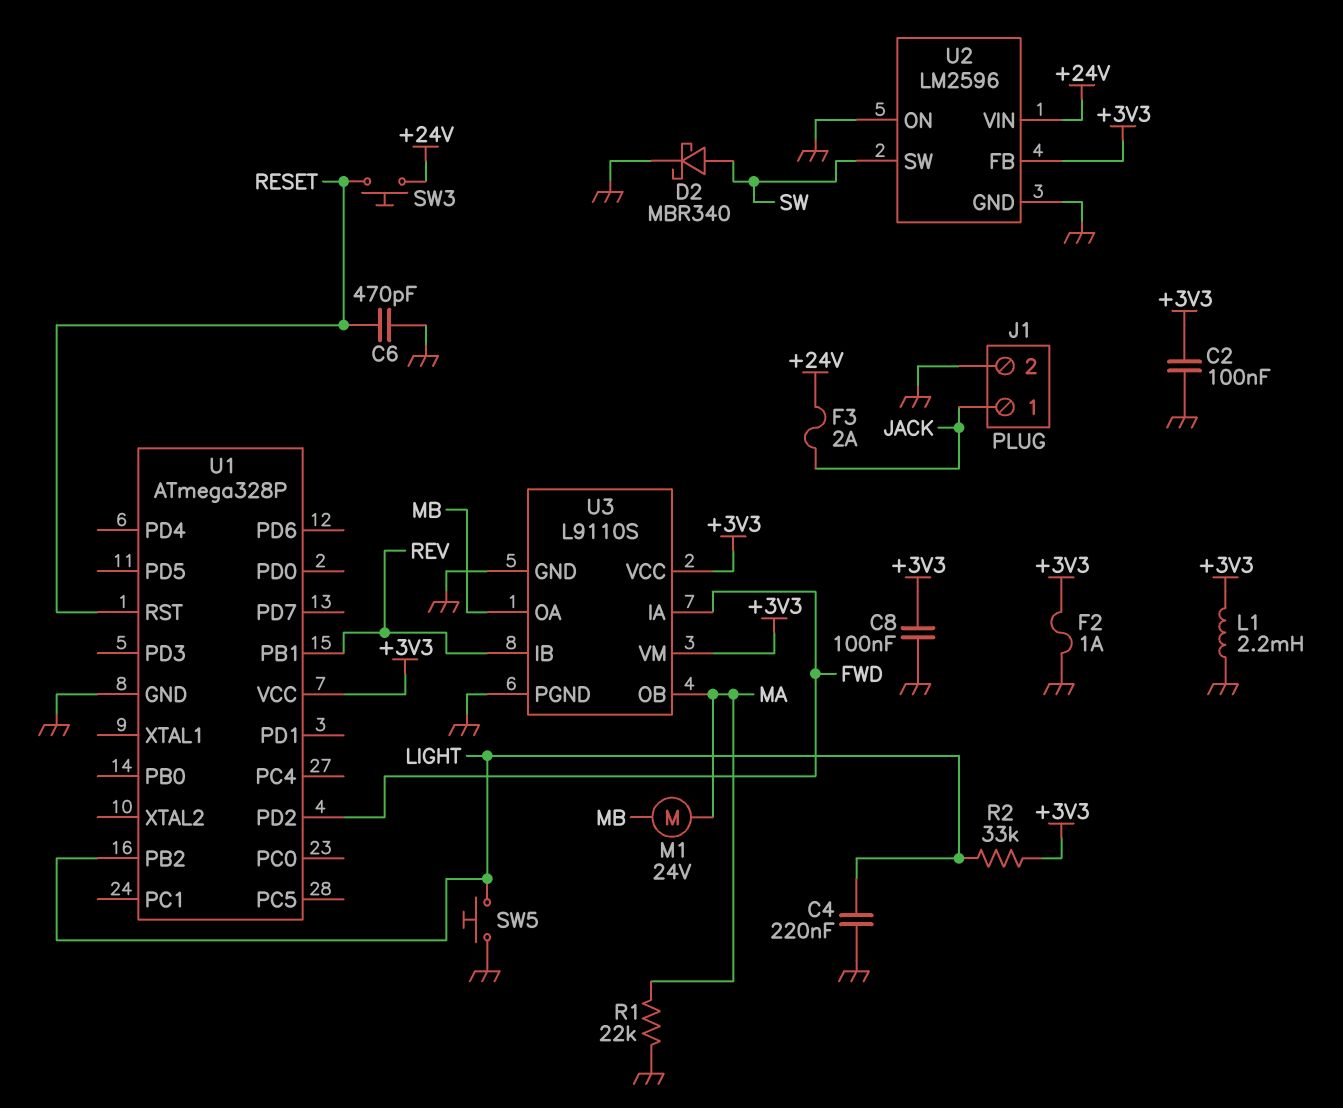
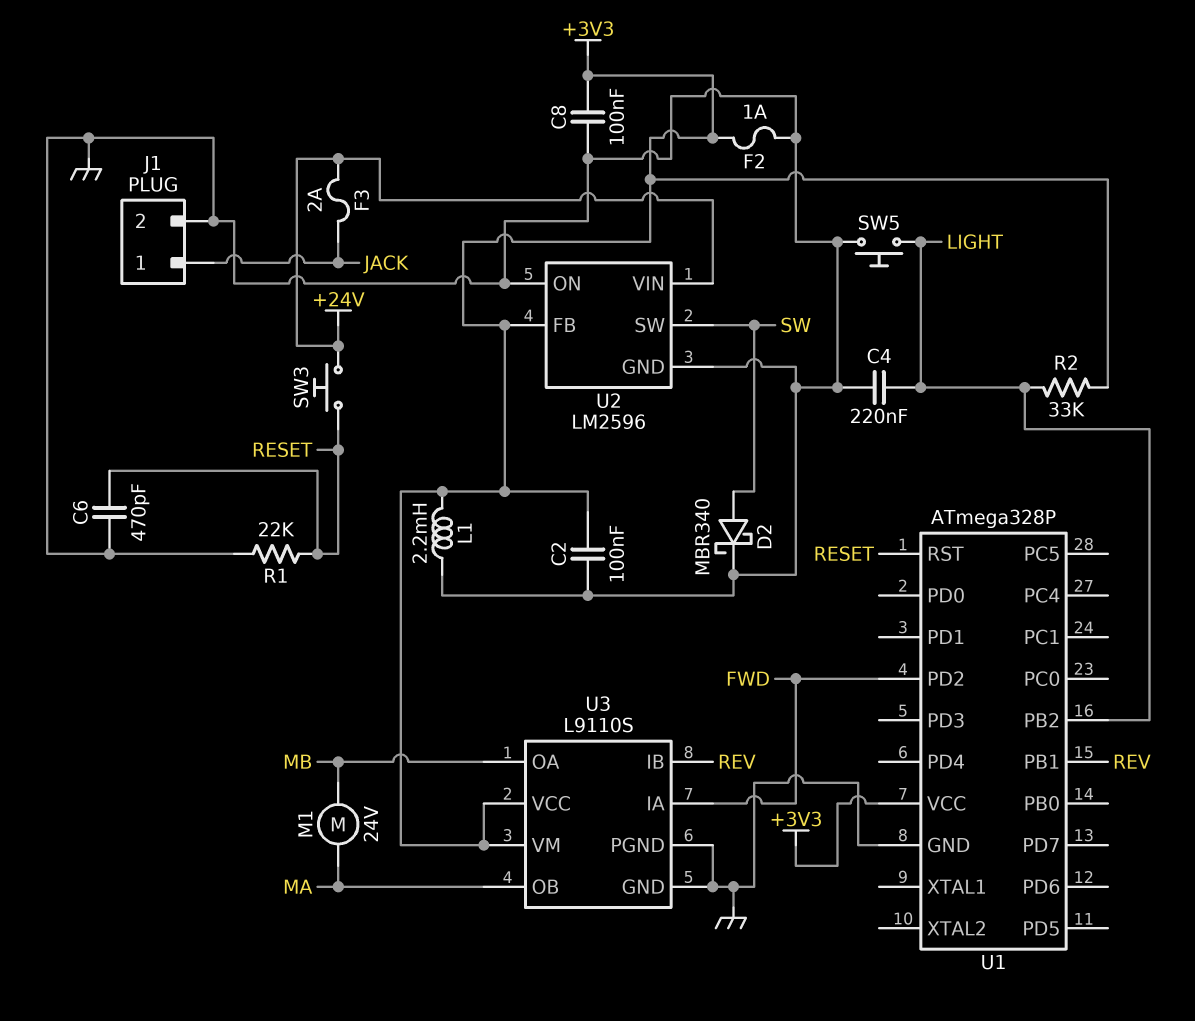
R1: 22k (GND, MA) -> 22k (GND, RESET)

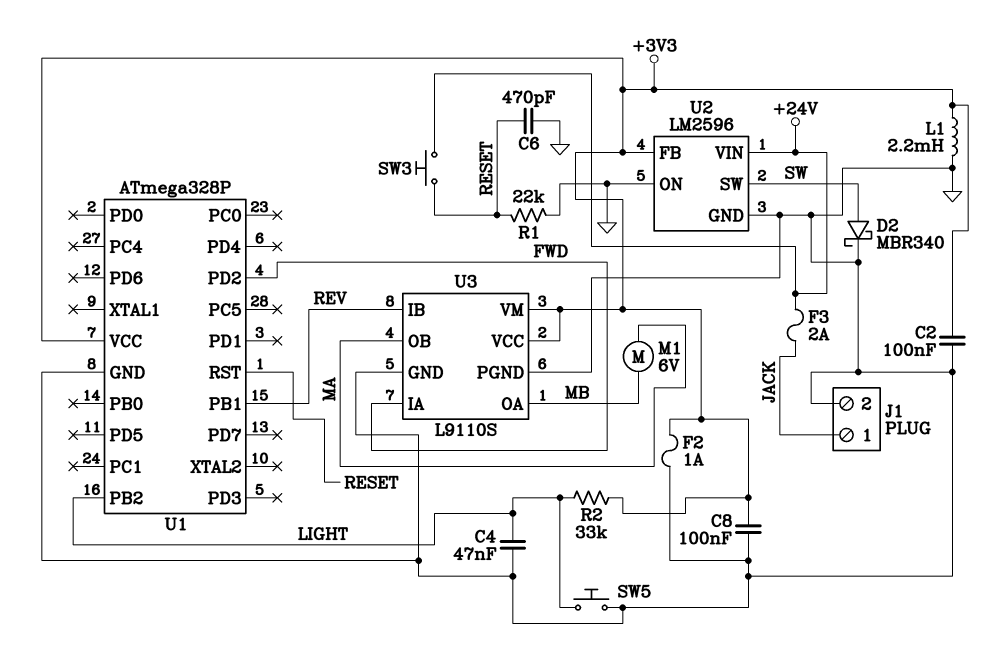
C4: 220nF (GND, LIGHT) -> 47nF (GND, LIGHT)
M1: motor 24V (MA, MB) -> motor 6V (MA, MB)

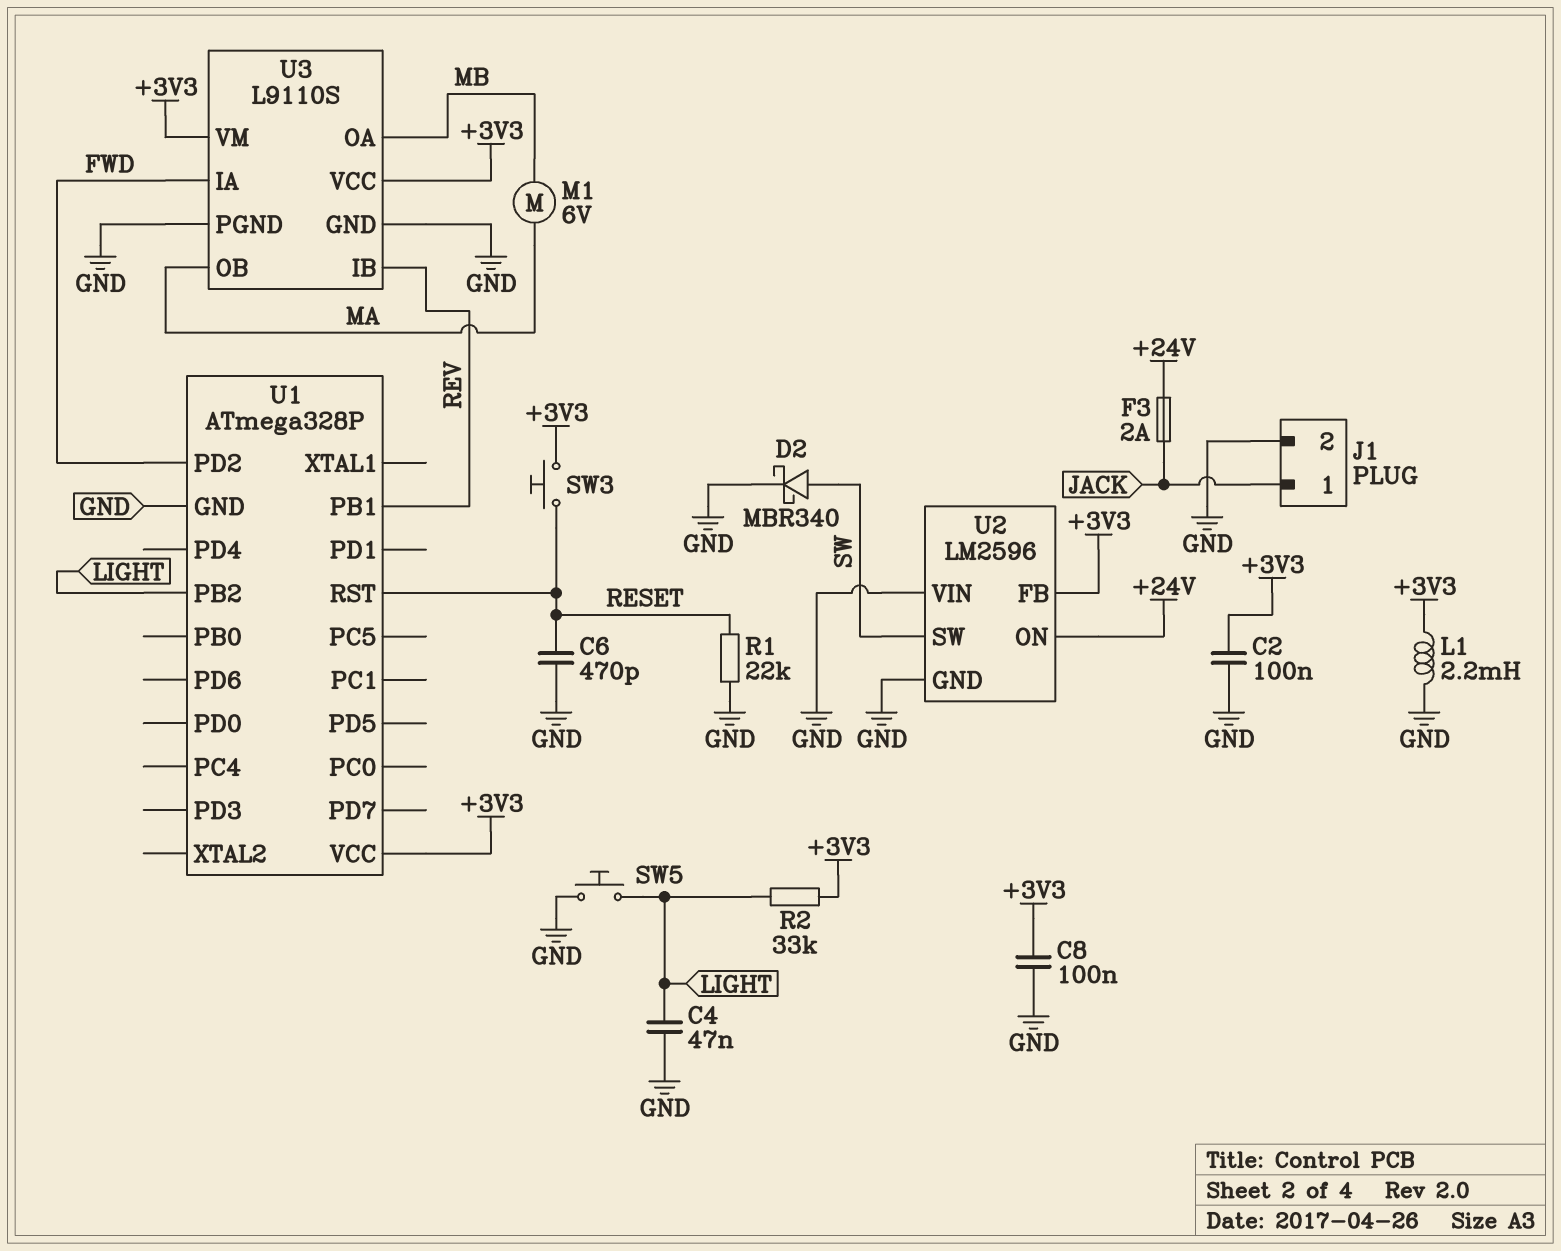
F2: 1A (+3V3, GND) -> none
SW3: button (+24V, RESET) -> button (+3V3, RESET)
U2 pin ON: GND -> +24V
U2 pin VIN: +24V -> GND

